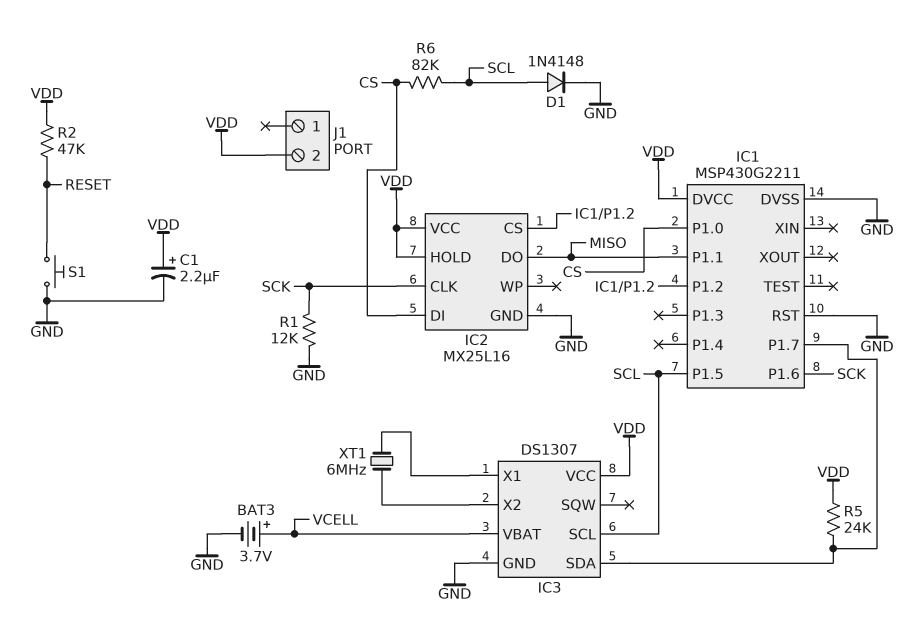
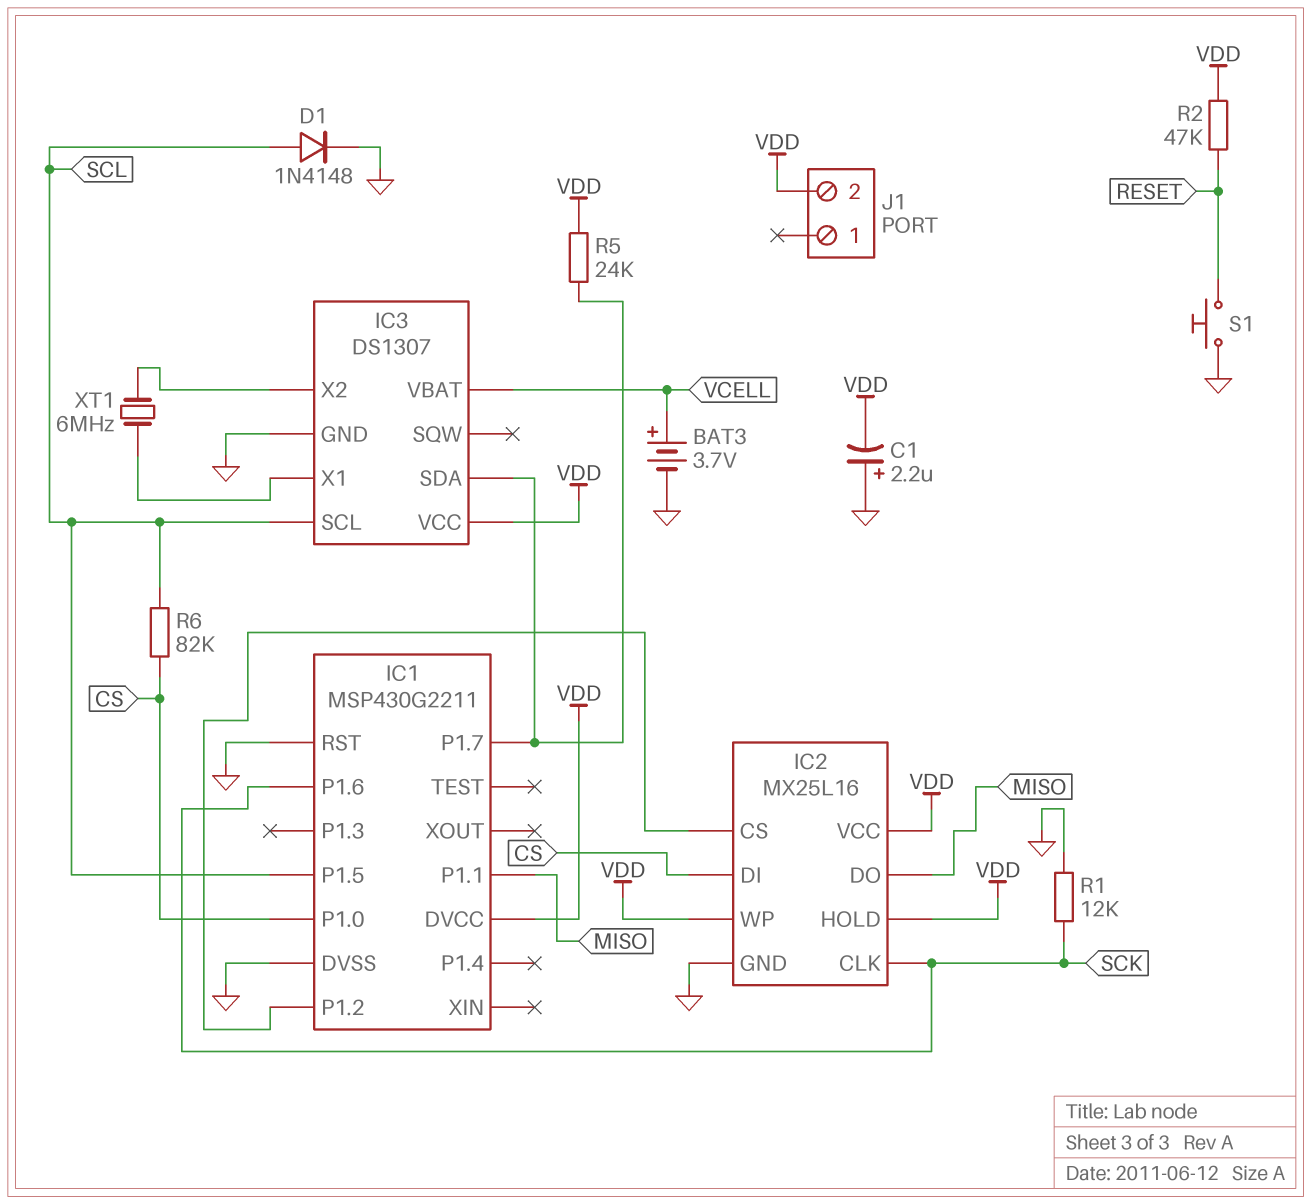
C1: 2.2uF (plus VDD, minus GND) -> 2.2uF (plus GND, minus VDD)
IC2 pin WP: none -> VDD

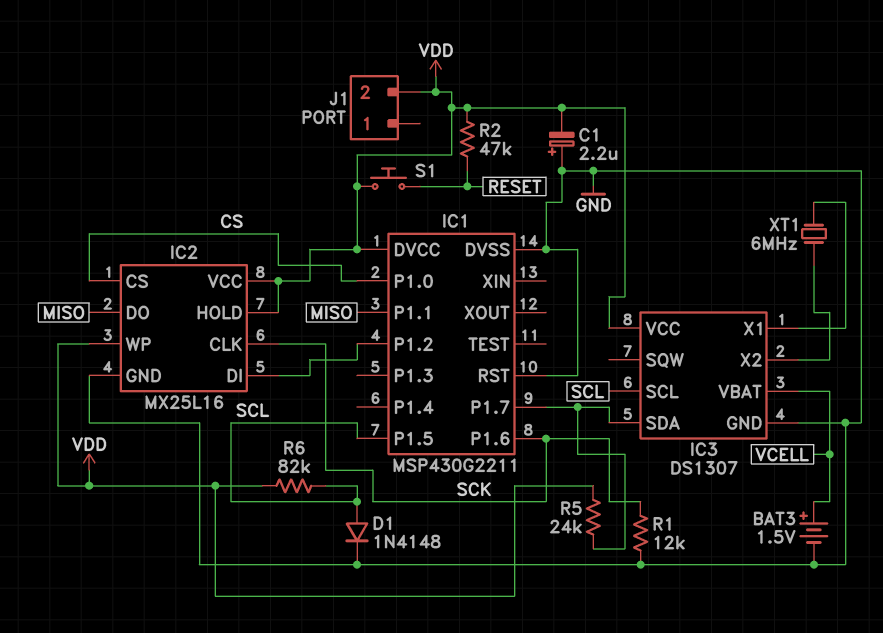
BAT3: 3.7V (plus VCELL, minus GND) -> 1.5V (plus VCELL, minus GND)
IC2 pin CS: IC1/P1.2 -> CS
IC2 pin DI: CS -> IC1/P1.2
R6: 82k (CS, SCL) -> 82k (SCL, VDD)
S1: button (GND, RESET) -> button (RESET, VDD)

